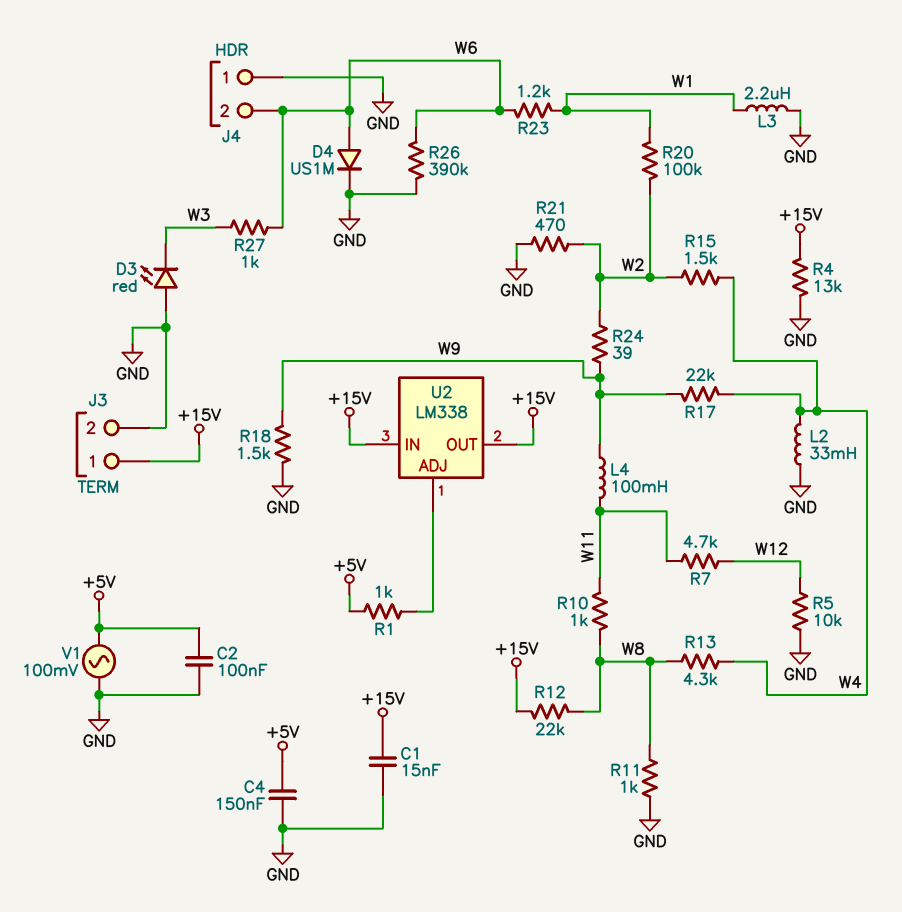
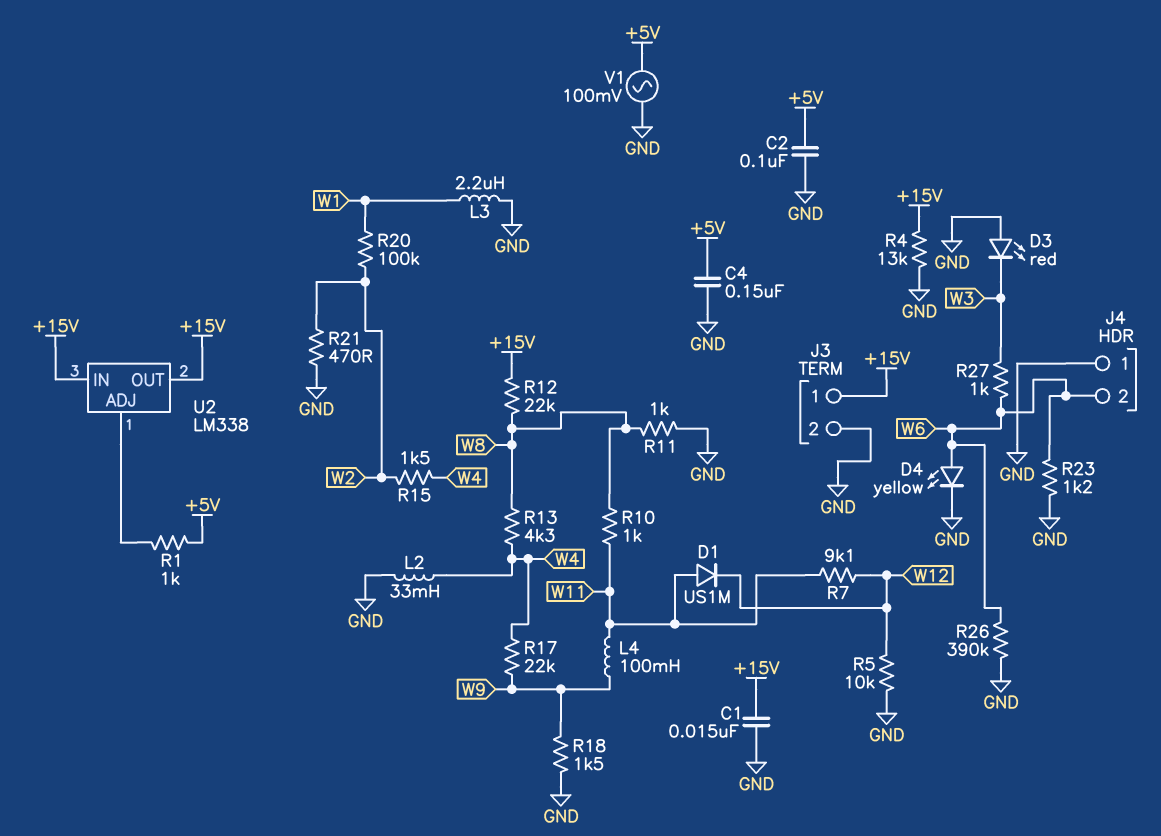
D1: none -> diode US1M (A W11, K W12)
D4: diode US1M (A W6, K GND) -> LED yellow (A W6, K GND)
R7: 4.7k (W11, W12) -> 9.1k (W11, W12)
R23: 1.2k (W1, W6) -> 1.2k (GND, W6)
R24: 39 (W2, W9) -> none

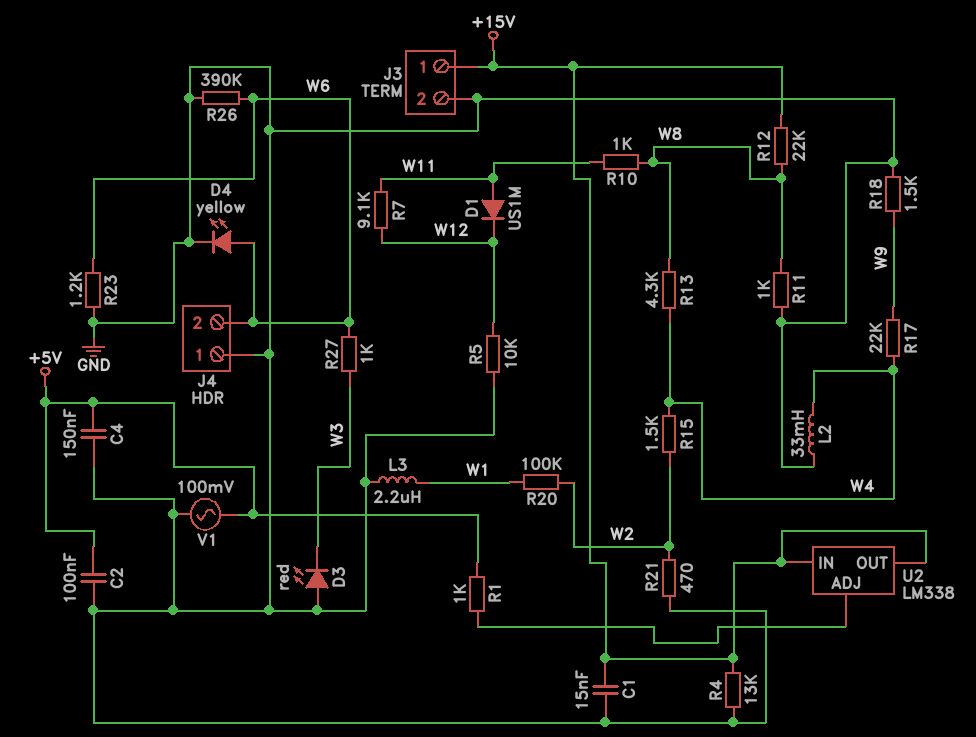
L4: 100mH (W9, W11) -> none

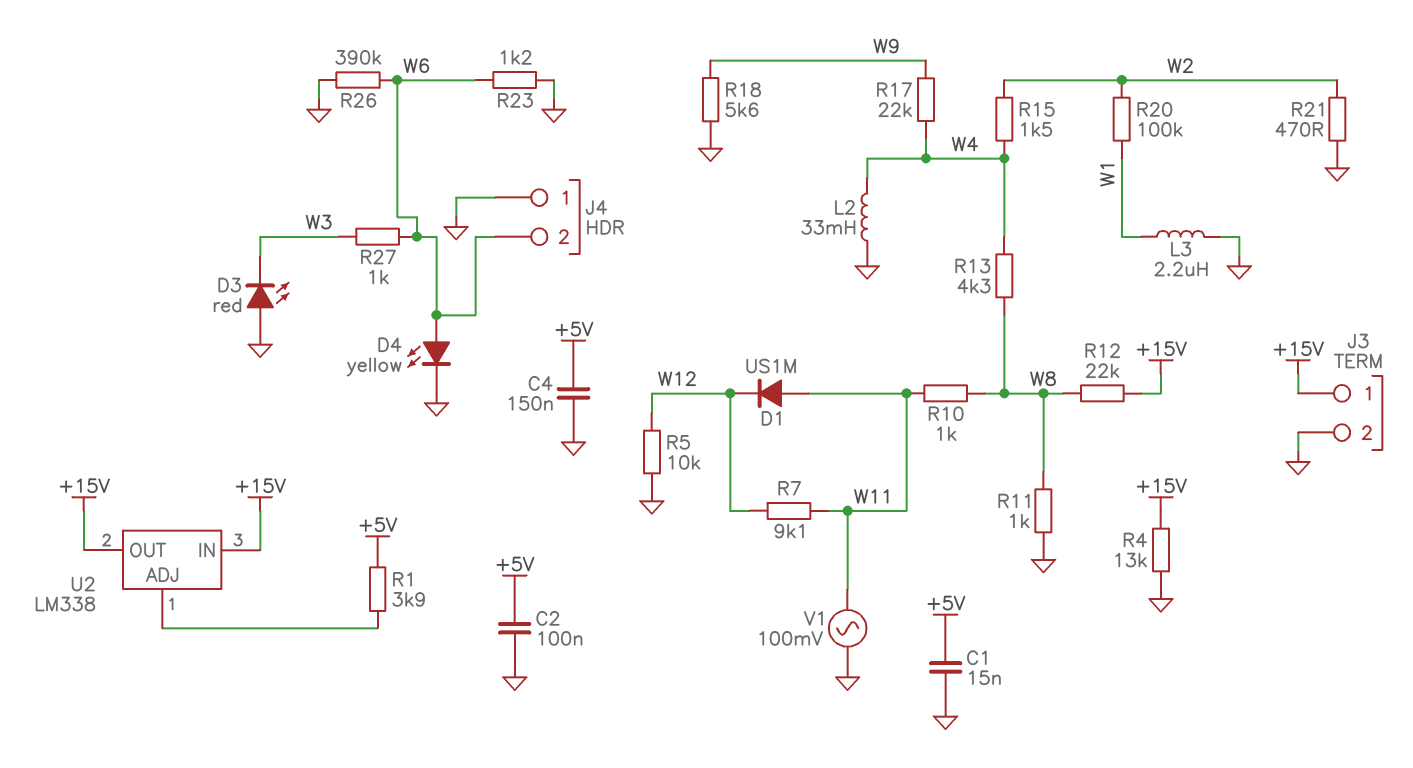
C1: 15nF (+15V, GND) -> 15nF (+5V, GND)
R1: 1k (+5V, U2/ADJ) -> 3.9k (+5V, U2/ADJ)
R18: 1.5k (GND, W9) -> 5.6k (GND, W9)
V1: AC 100mV (+5V, GND) -> AC 100mV (GND, W11)

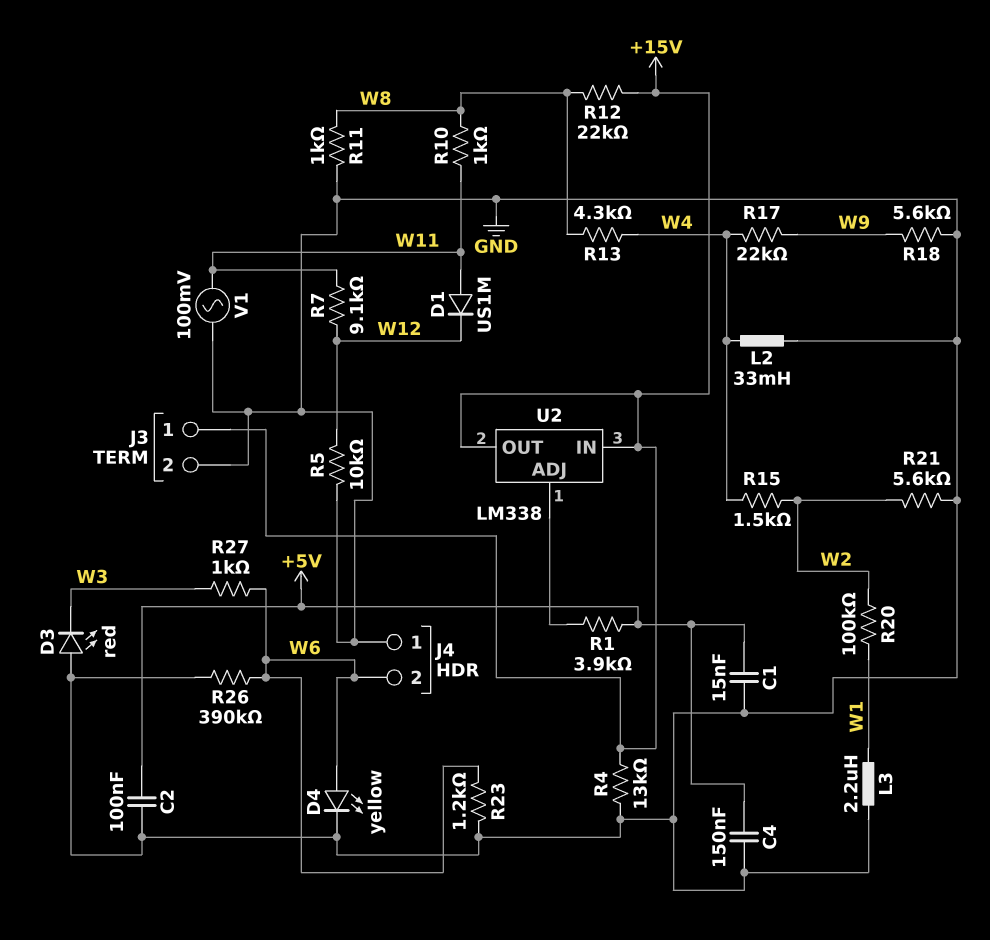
R21: 470 (GND, W2) -> 5.6k (GND, W2)

